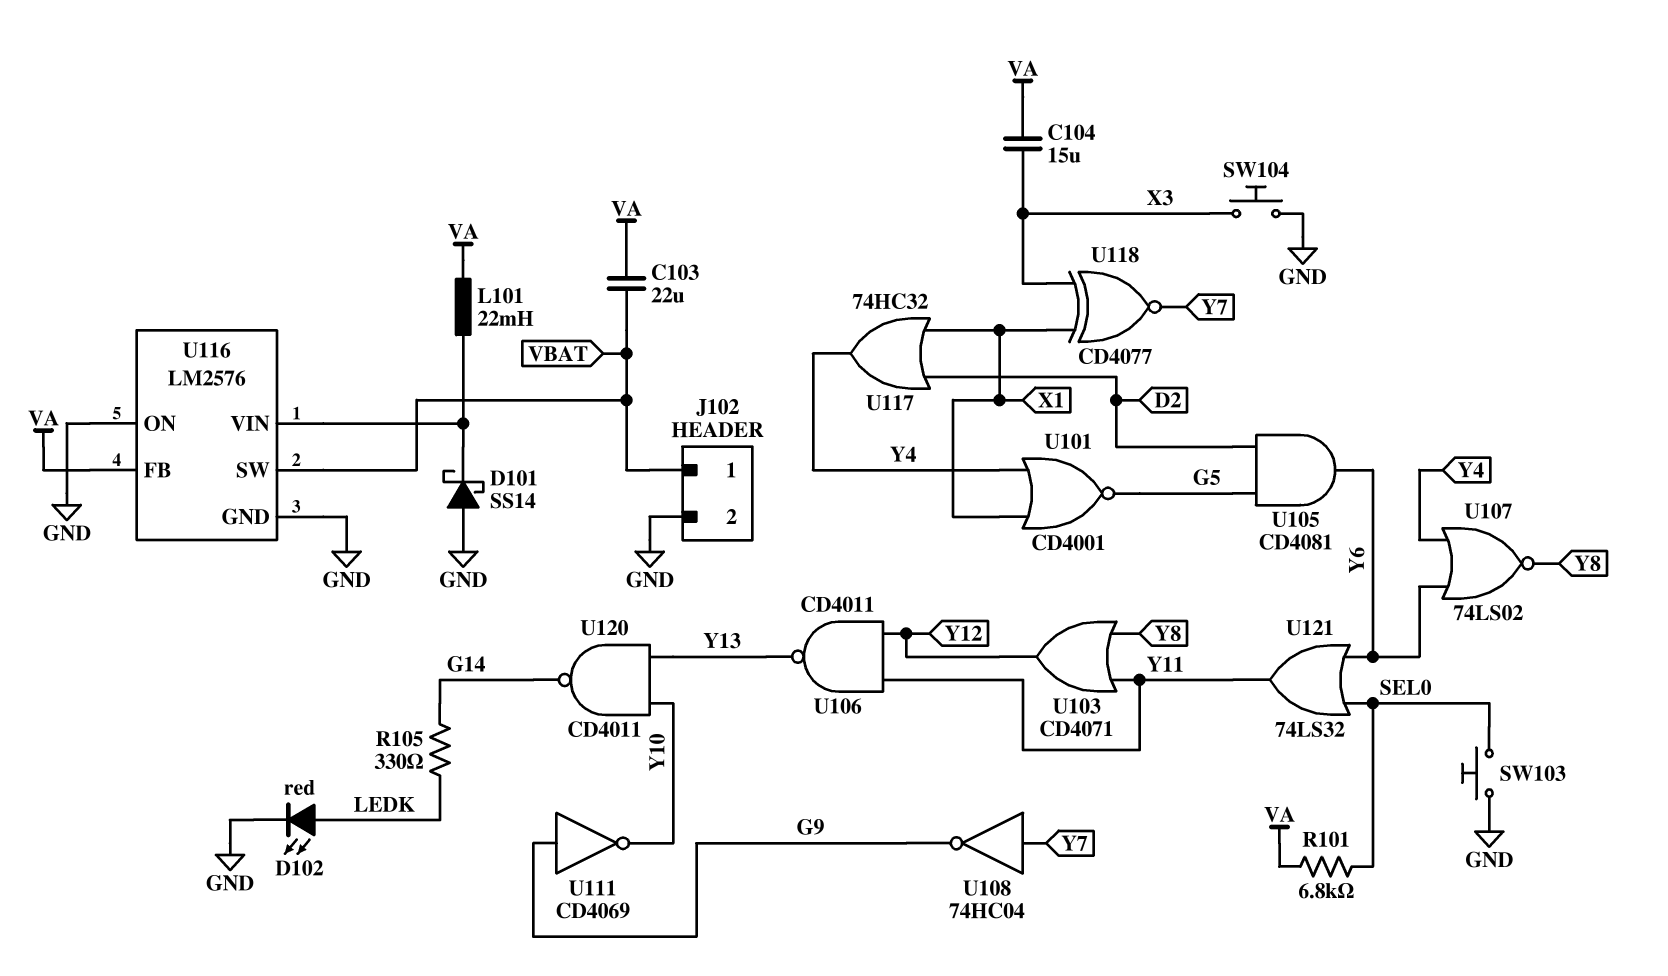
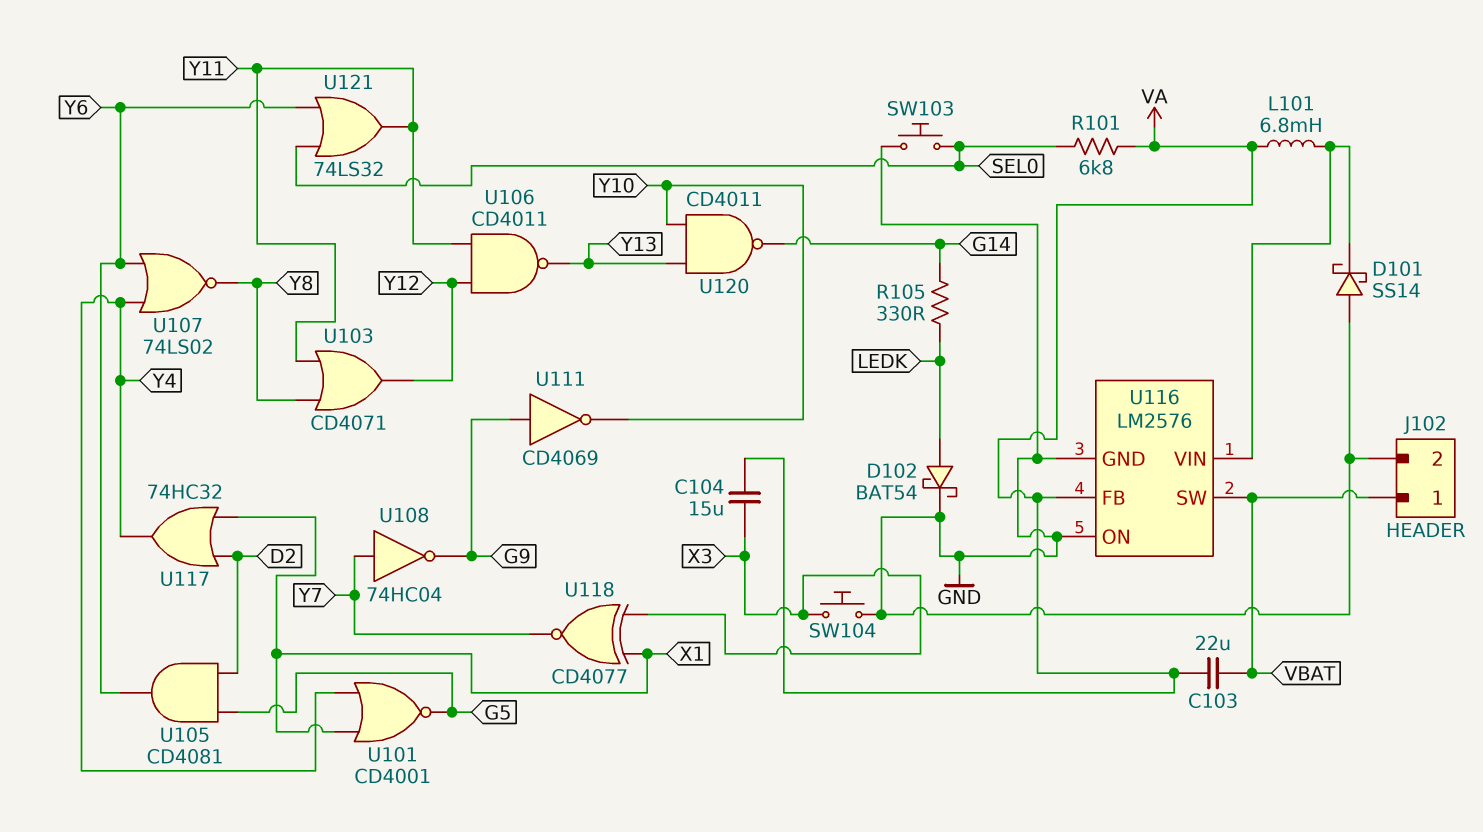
D102: LED red (A LEDK, K GND) -> schottky BAT54 (A LEDK, K GND)
L101: 22mH (U116/VIN, VA) -> 6.8mH (U116/VIN, VA)

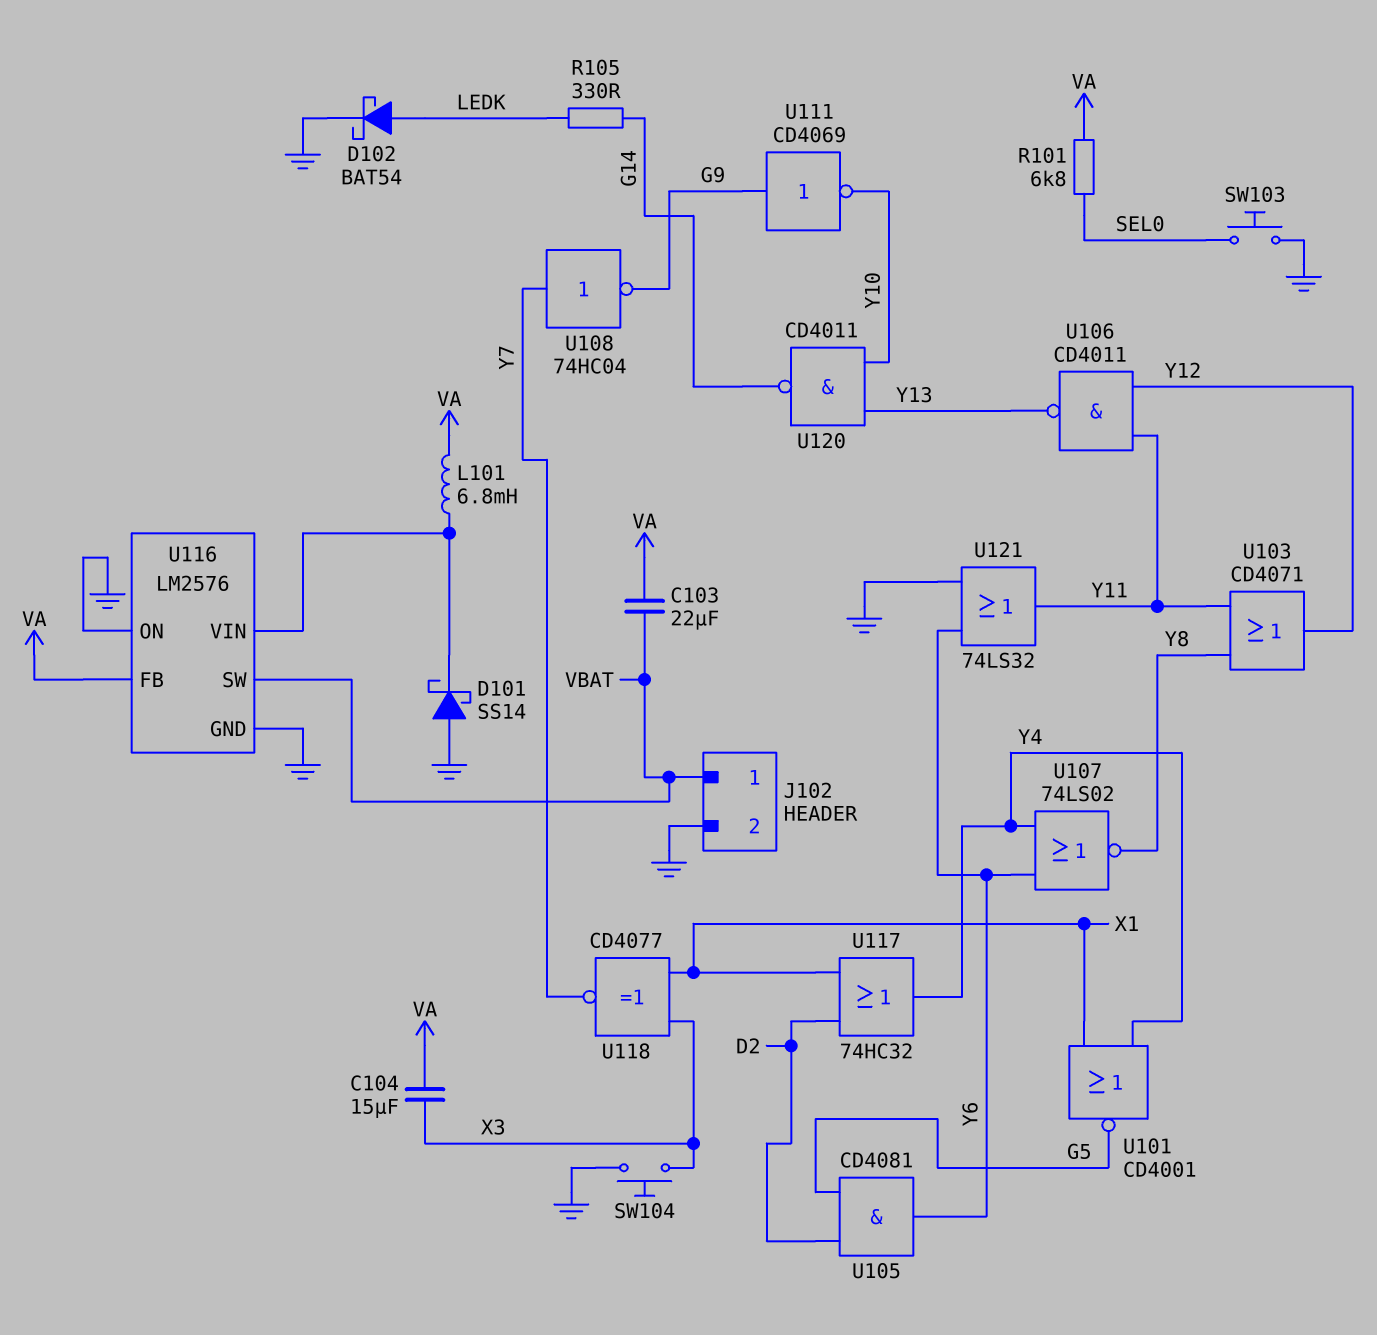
U121: OR 74LS32 (in SEL0, in Y6, out Y11) -> OR 74LS32 (in GND, in Y6, out Y11)

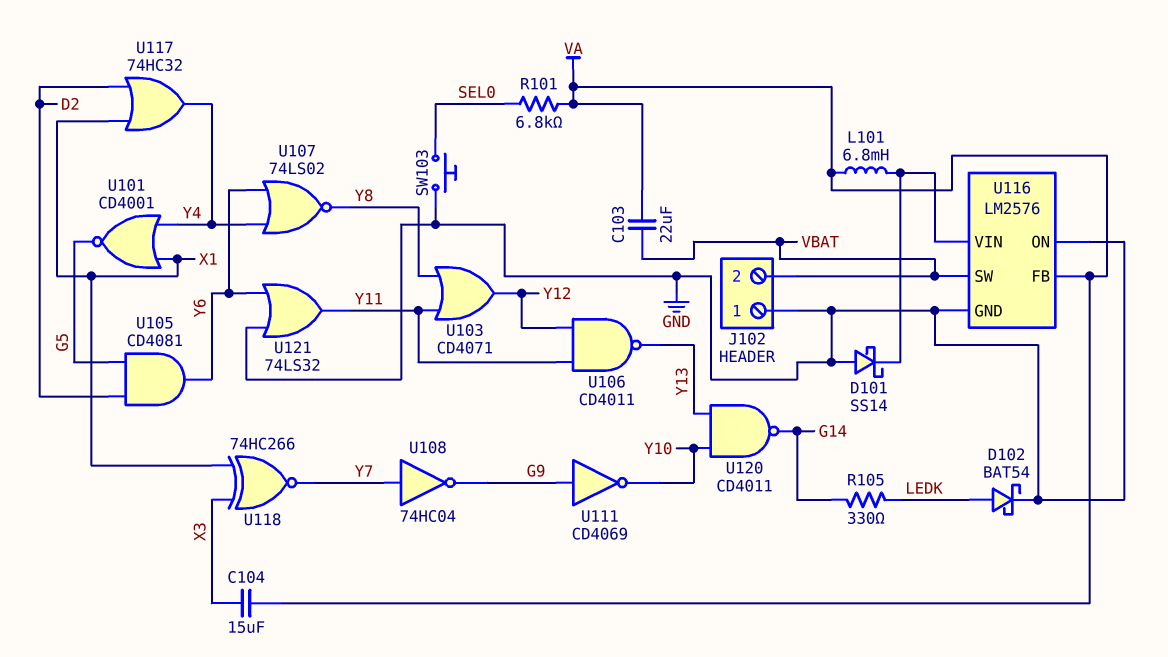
J102 pin 1: VBAT -> GND
J102 pin 2: GND -> VBAT
SW104: button (GND, X3) -> none
U118: XNOR CD4077 (in X1, in X3, out Y7) -> XNOR 74HC266 (in X1, in X3, out Y7)

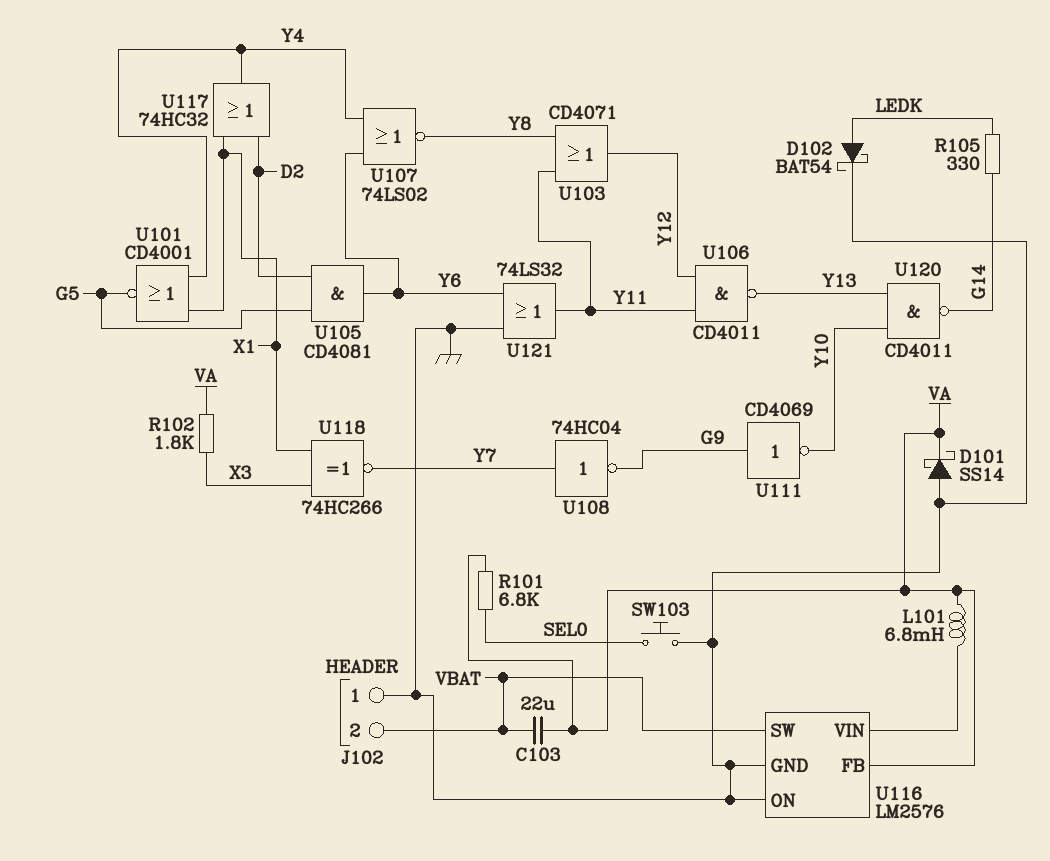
C104: 15uF (VA, X3) -> none
D101: schottky SS14 (A GND, K U116/VIN) -> schottky SS14 (A GND, K VA)
R102: none -> 1.8k (VA, X3)

